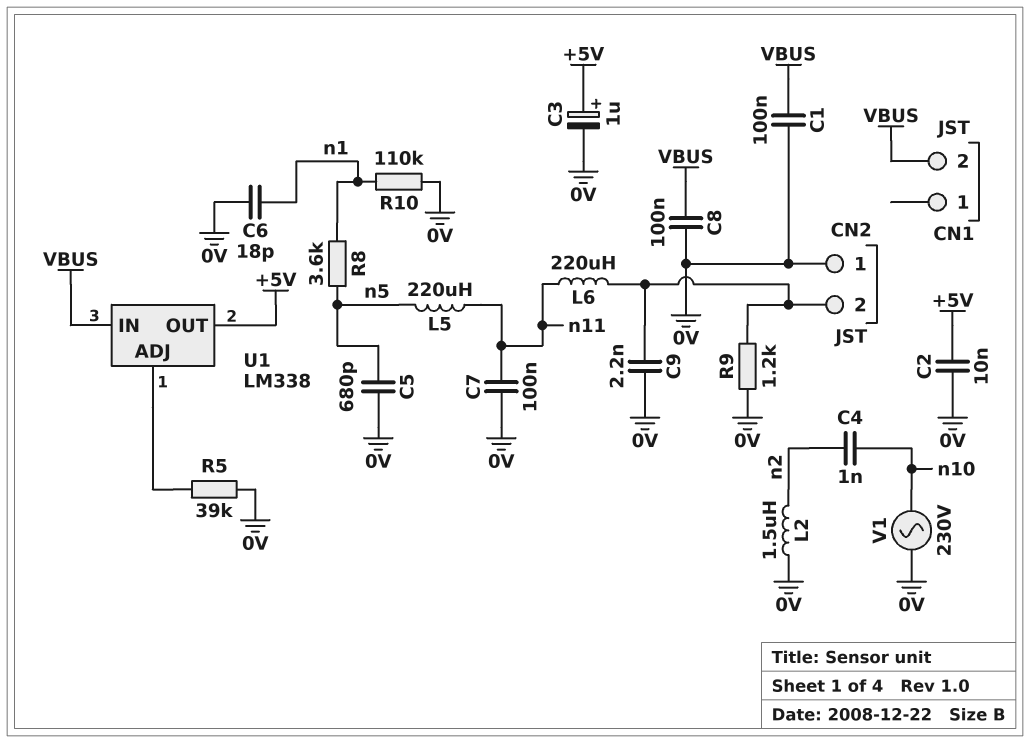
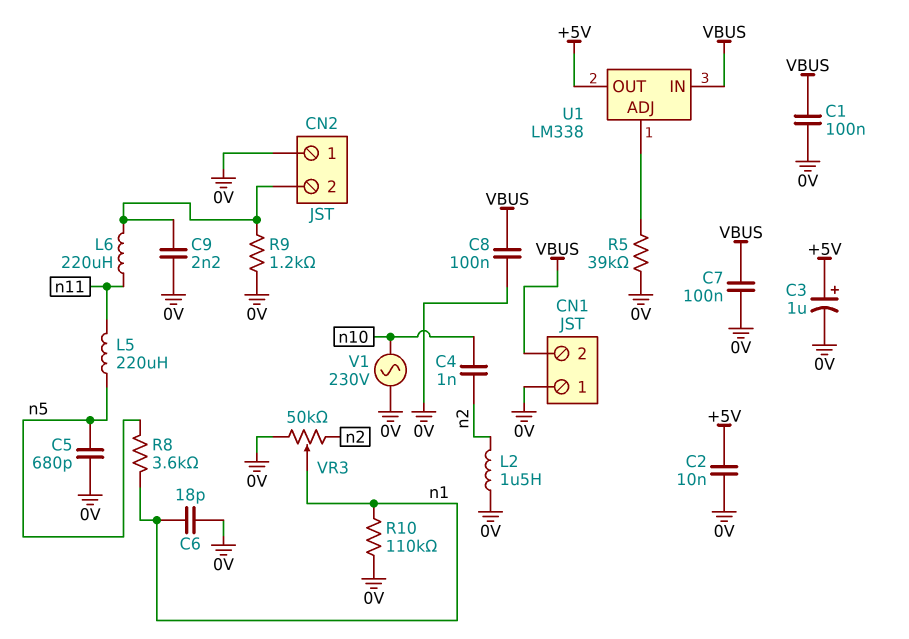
C7: 100nF (0V, n11) -> 100nF (0V, VBUS)
CN1 pin 1: none -> 0V
VR3: none -> 50k (0V, n2, wiper n1)

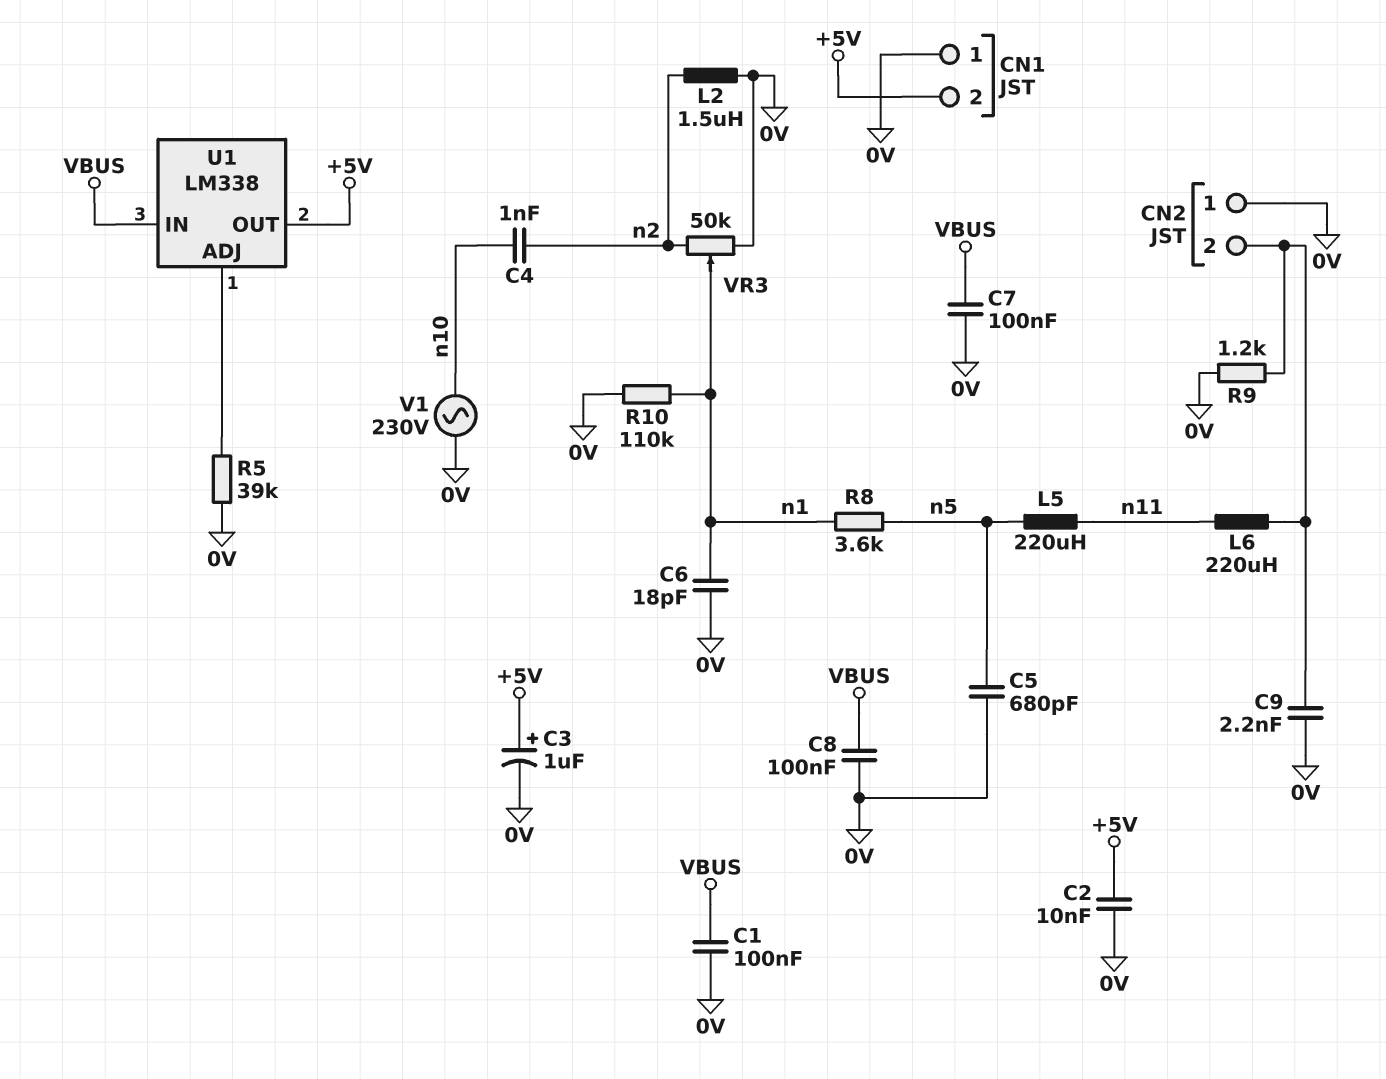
CN1 pin 2: VBUS -> +5V

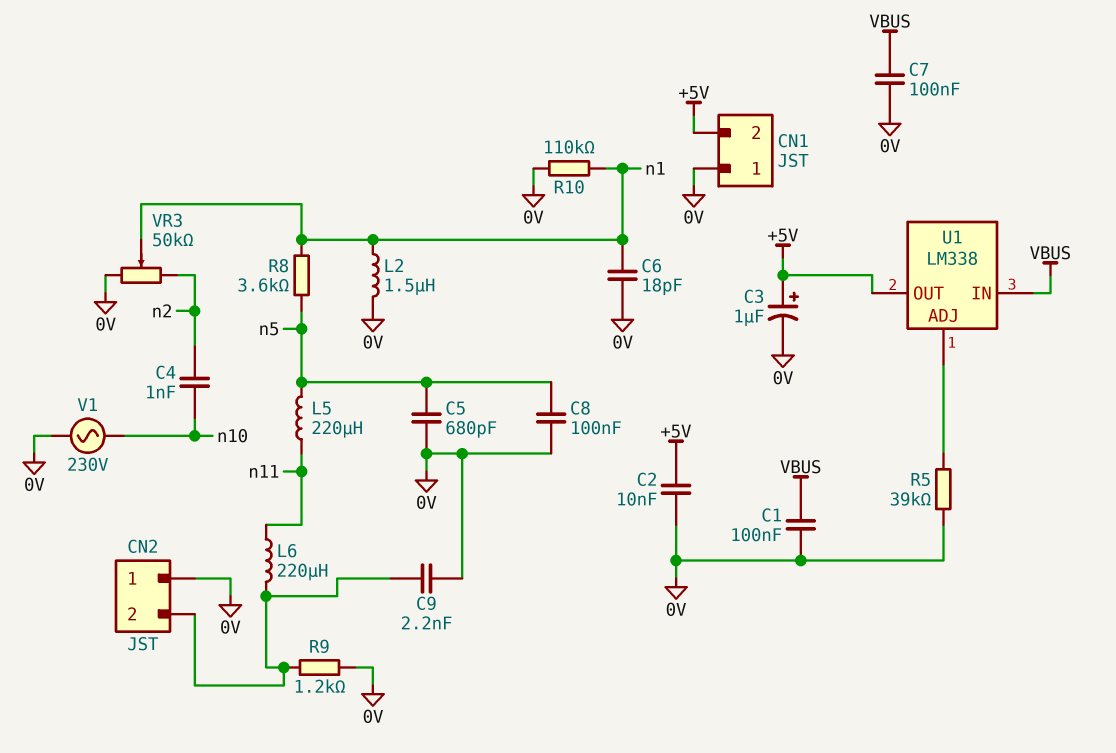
C8: 100nF (0V, VBUS) -> 100nF (0V, n5)
L2: 1.5uH (0V, n2) -> 1.5uH (0V, n1)

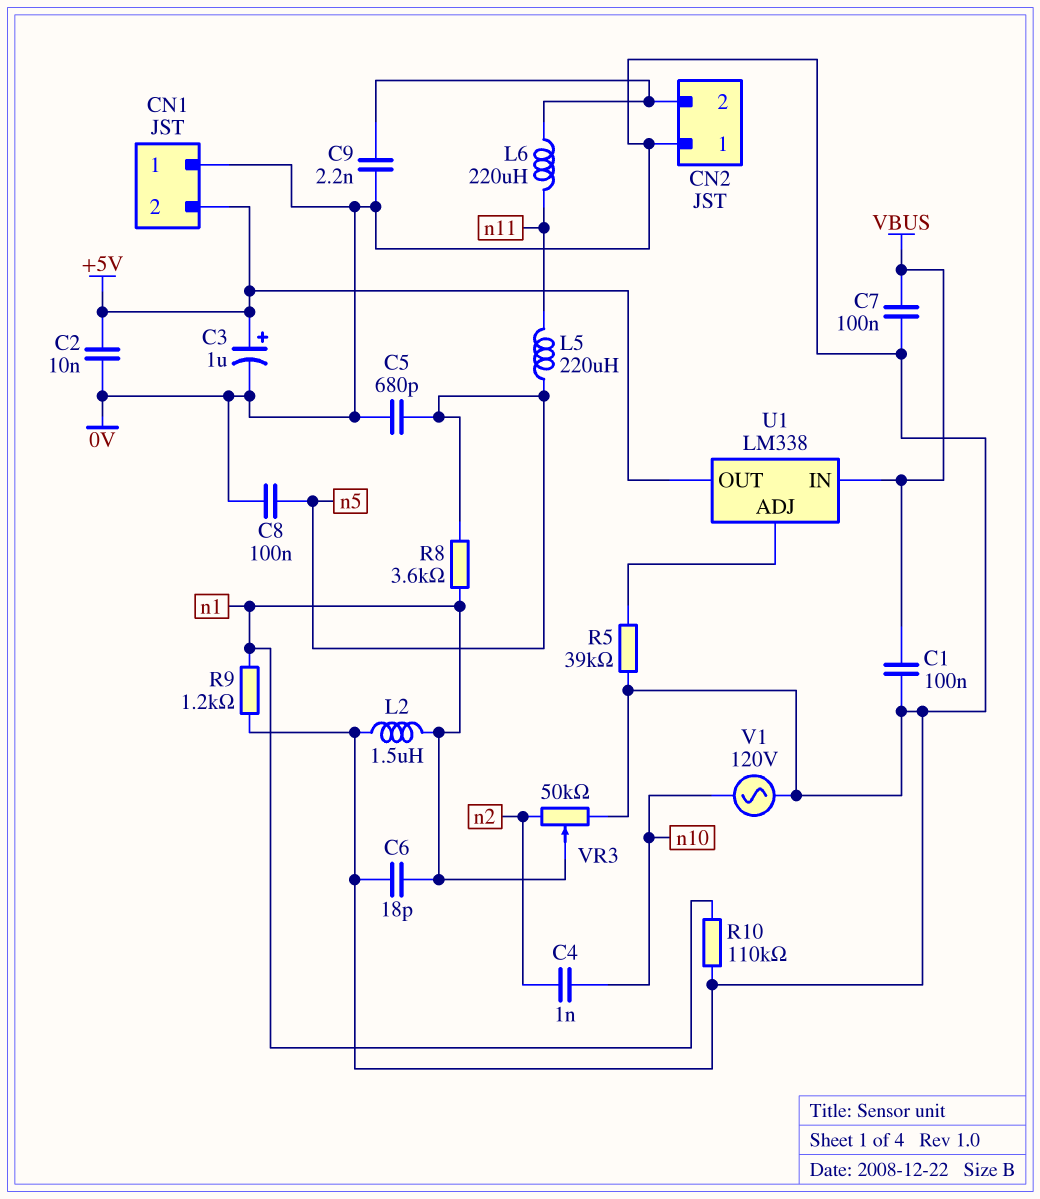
R9: 1.2k (0V, CN2/2) -> 1.2k (0V, n1)
V1: AC 230V (0V, n10) -> AC 120V (0V, n10)

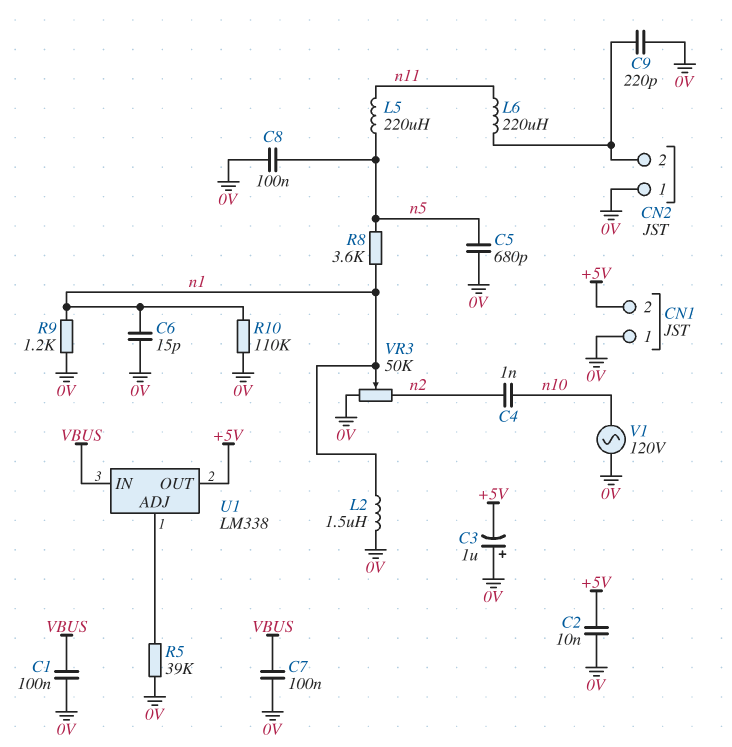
C3: 1uF (plus +5V, minus 0V) -> 1uF (plus 0V, minus +5V)
C6: 18pF (0V, n1) -> 15pF (0V, n1)
C9: 2.2nF (0V, CN2/2) -> 220pF (0V, CN2/2)

